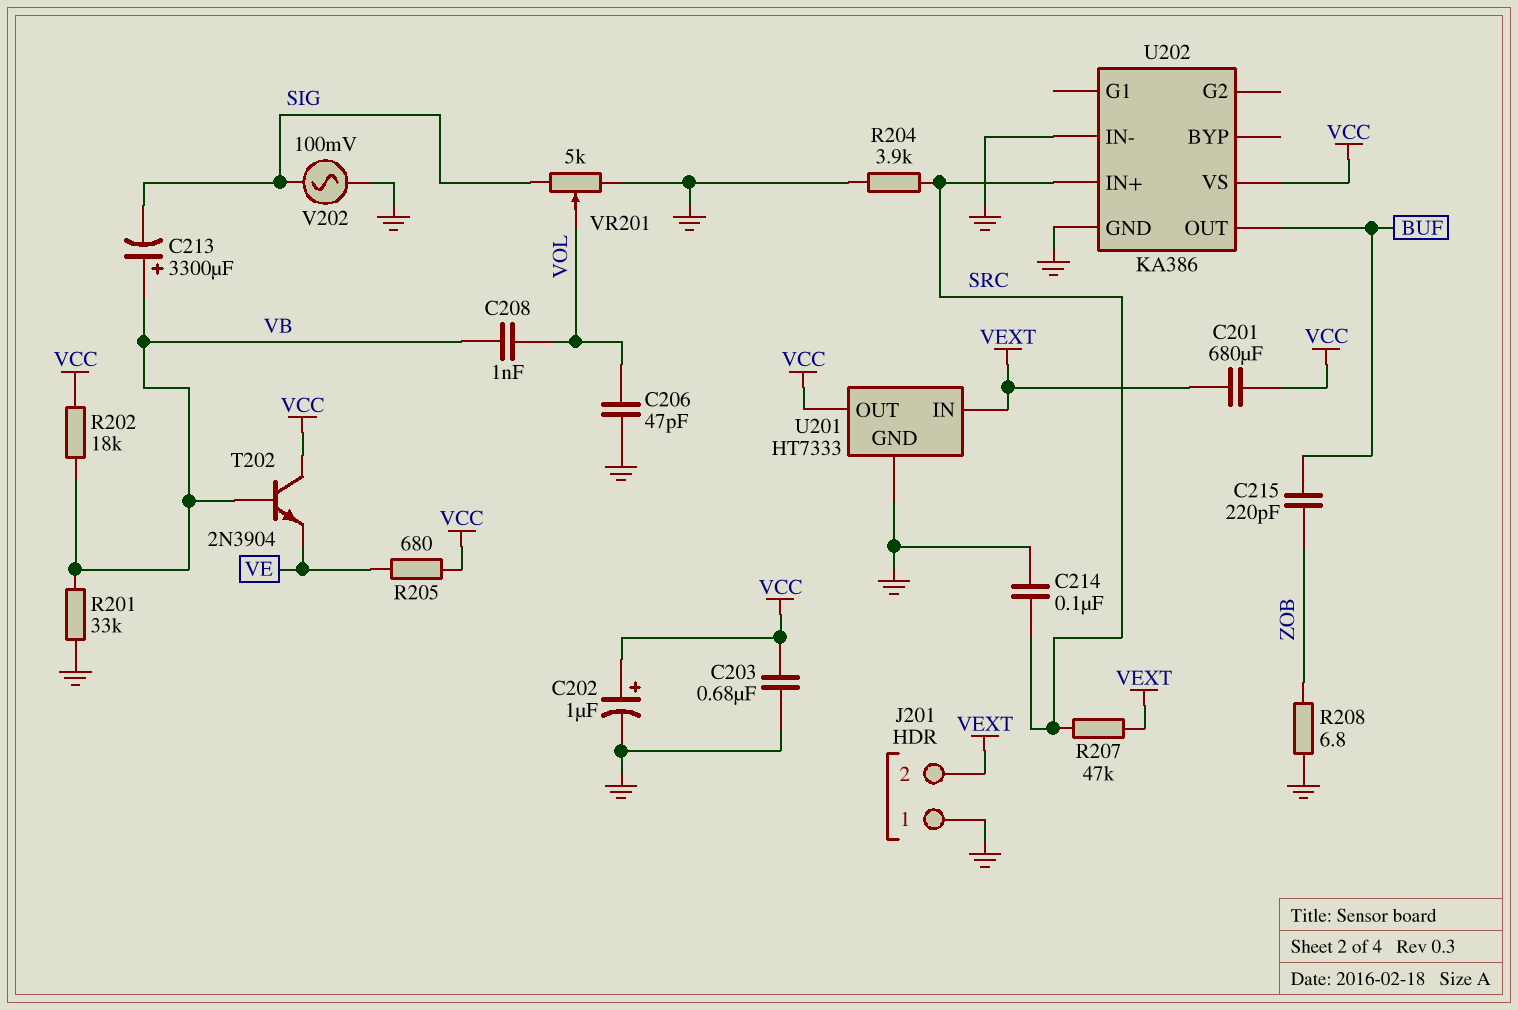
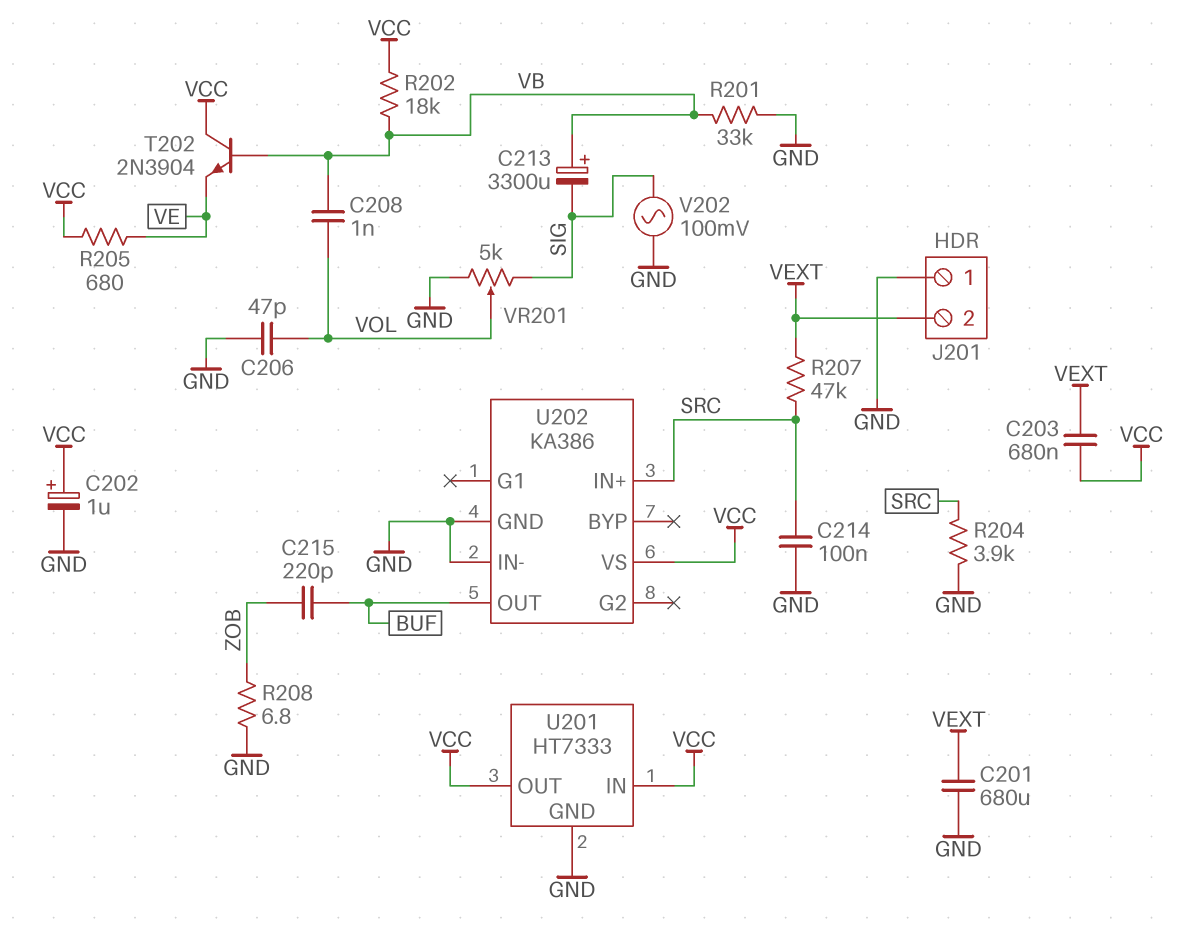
C201: 680uF (VCC, VEXT) -> 680uF (GND, VEXT)
C203: 680nF (GND, VCC) -> 680nF (VCC, VEXT)
U201 pin IN: VEXT -> VCC

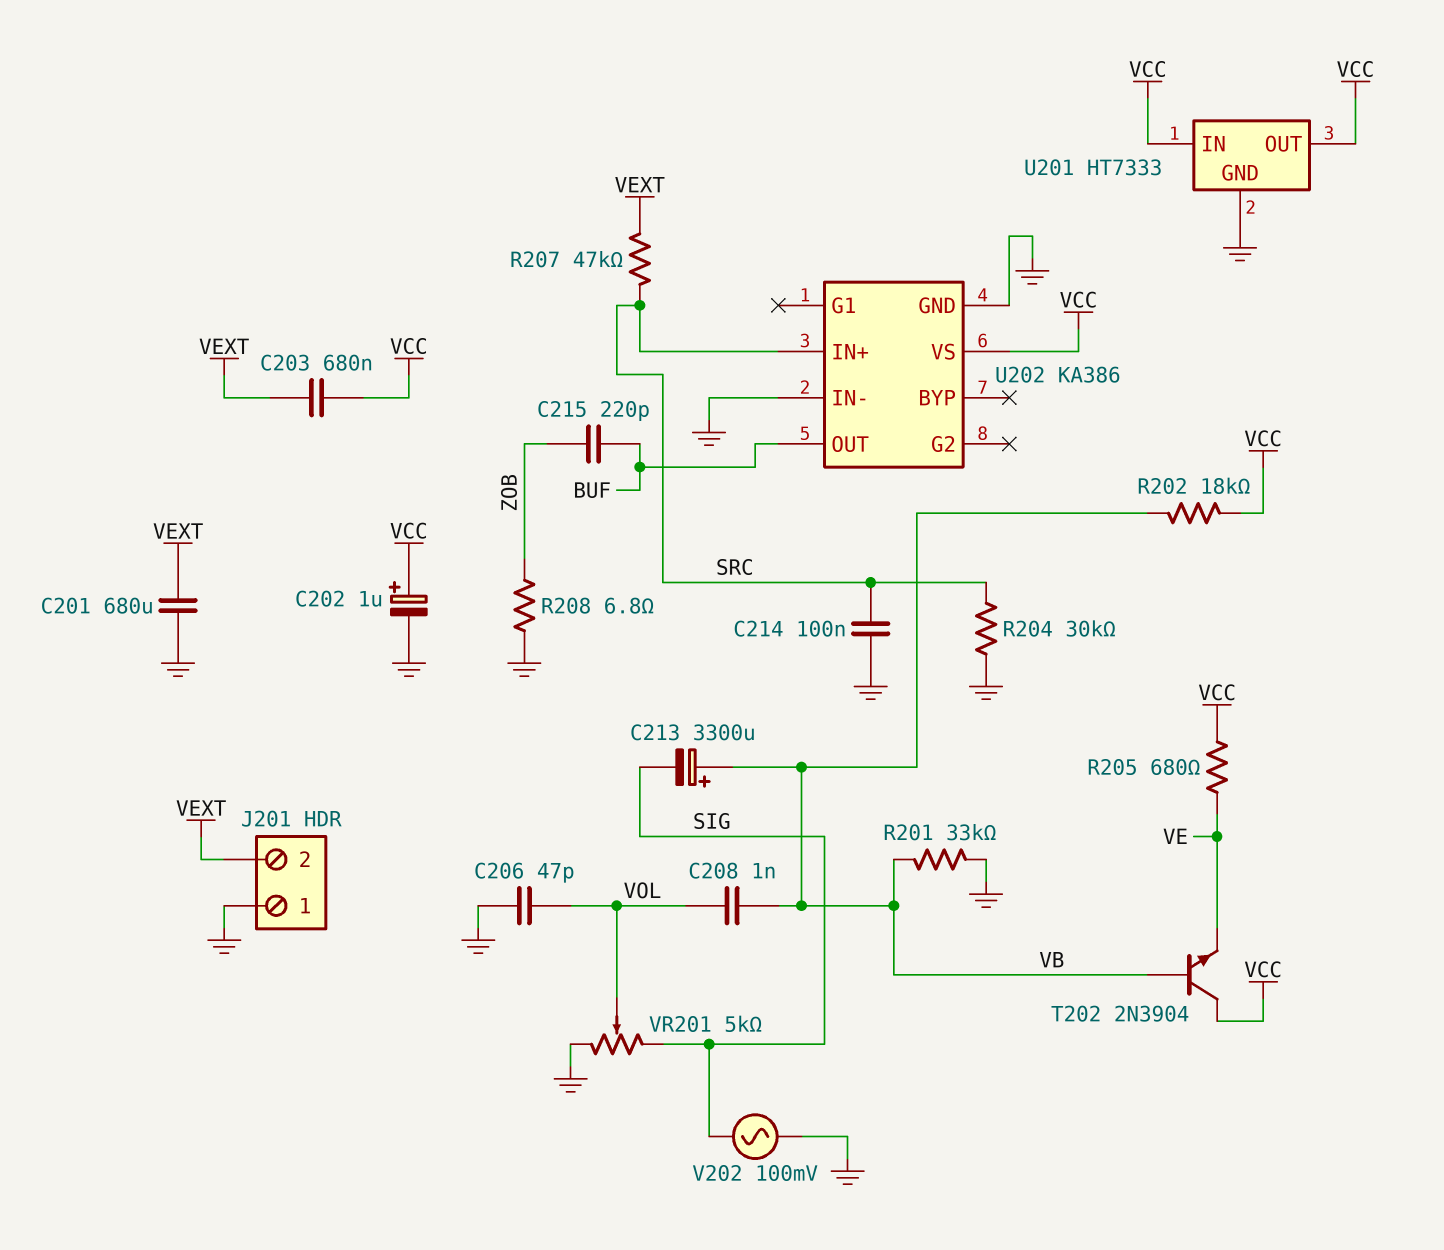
R204: 3.9k (GND, SRC) -> 30k (GND, SRC)

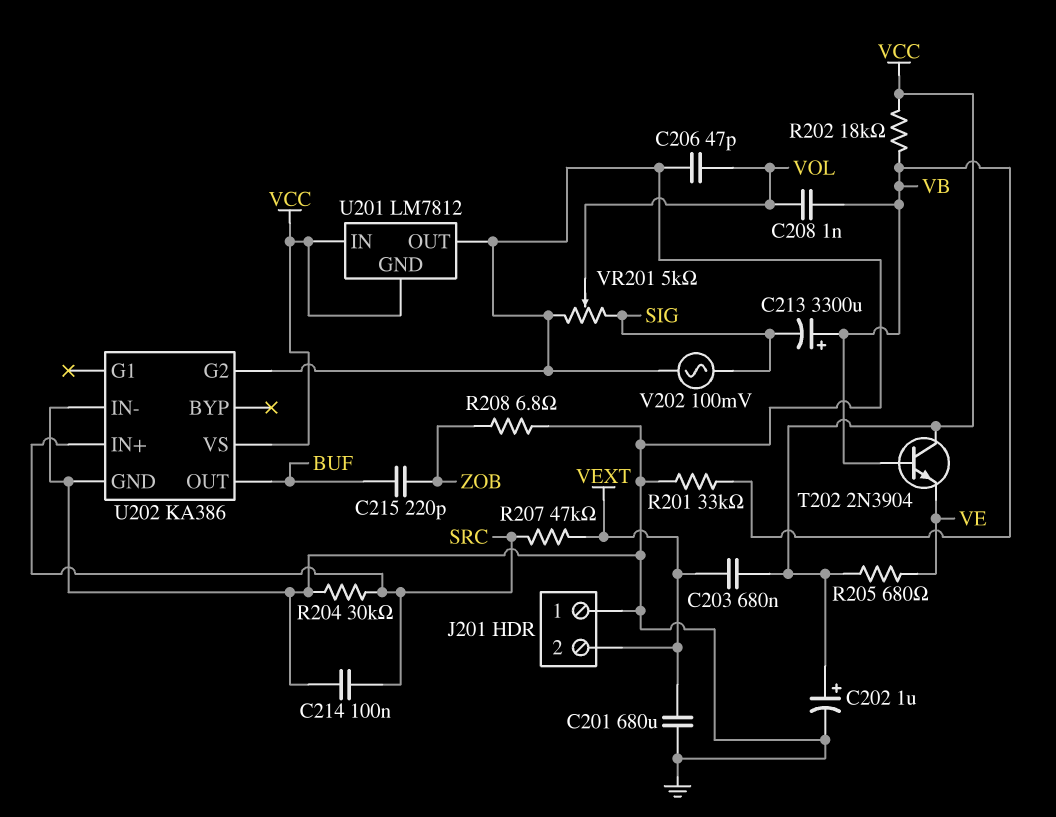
U201: HT7333 -> LM7812
U201 pin GND: GND -> VCC
U201 pin OUT: VCC -> GND
U202 pin G2: none -> GND

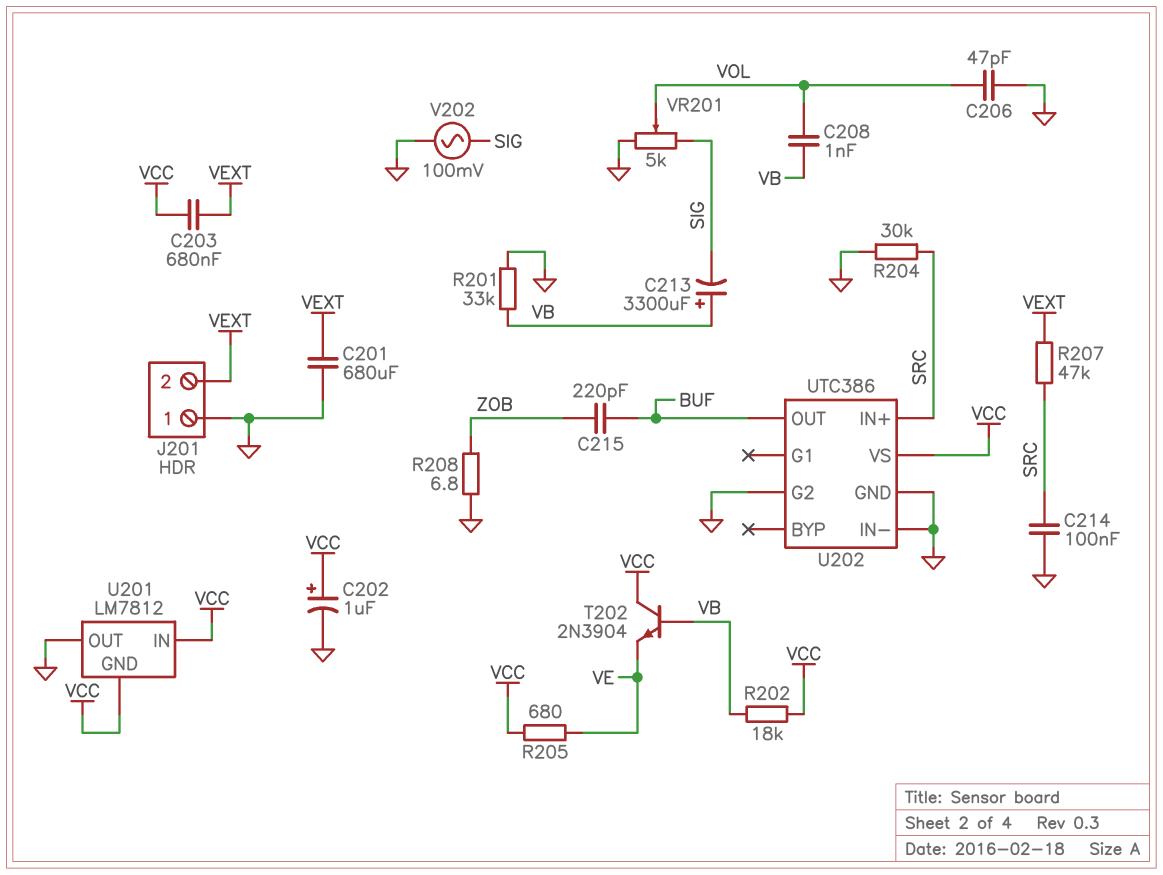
U202: KA386 -> UTC386

